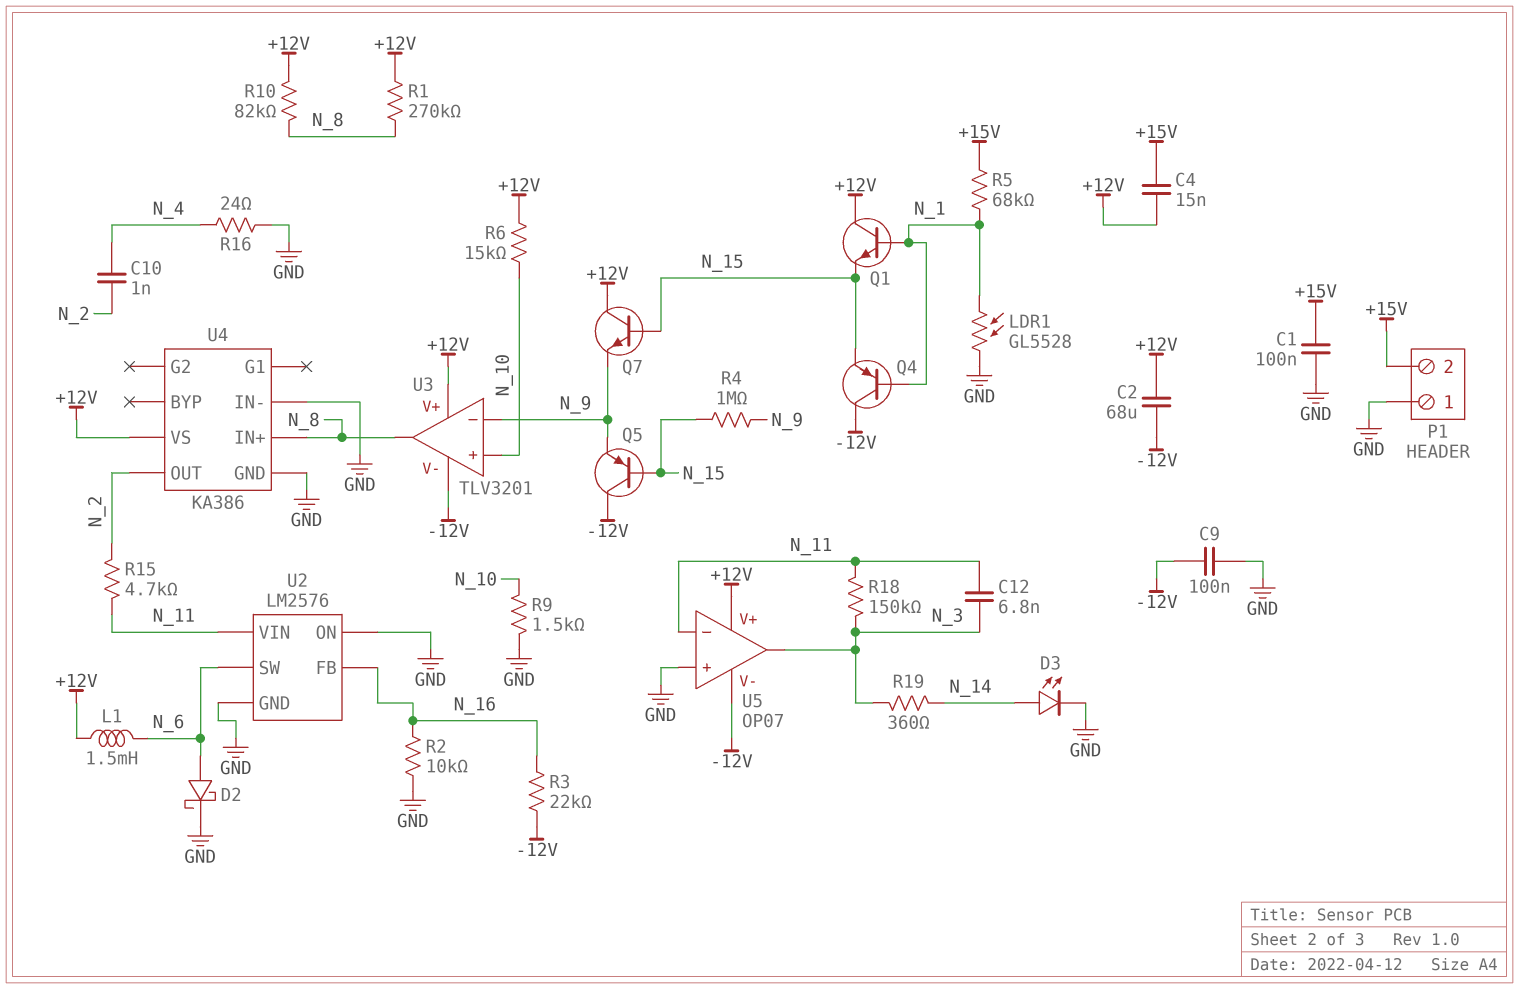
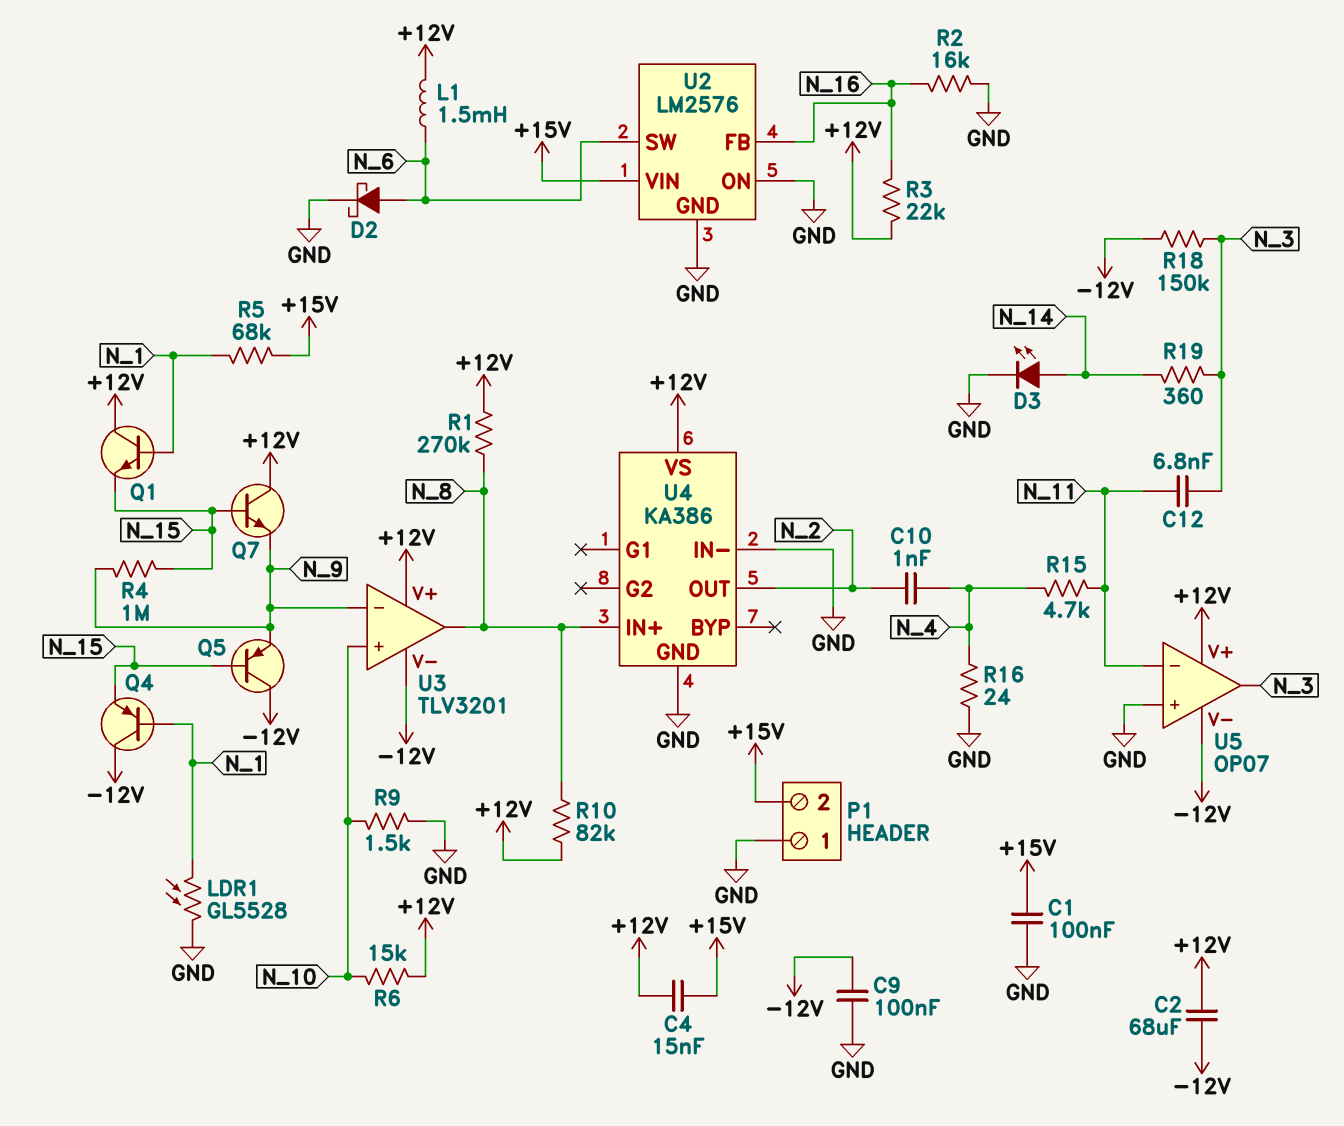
R2: 10k (GND, N_16) -> 16k (GND, N_16)
R3: 22k (-12V, N_16) -> 22k (+12V, N_16)
R15: 4.7k (N_2, N_11) -> 4.7k (N_4, N_11)
R18: 150k (N_3, N_11) -> 150k (-12V, N_3)
U2 pin VIN: N_11 -> +15V

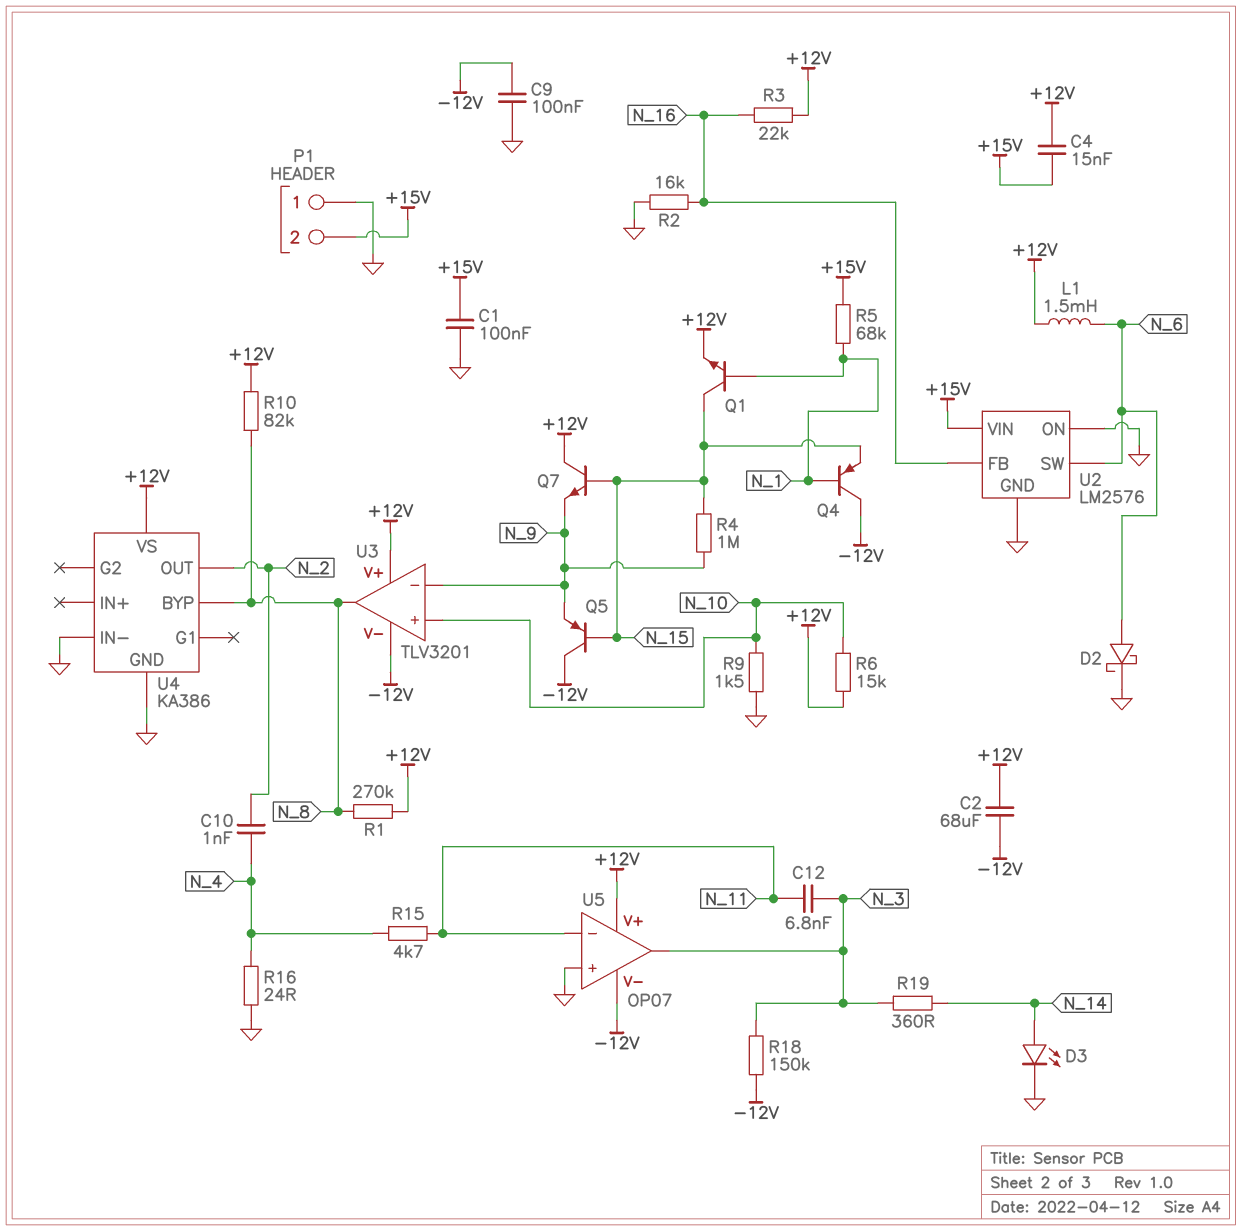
LDR1: GL5528 (GND, N_1) -> none
Q1: NPN (B N_1, C +12V, E N_15) -> NPN (B N_1, C N_15, E +12V)
U4 pin BYP: none -> N_8
U4 pin IN+: N_8 -> none

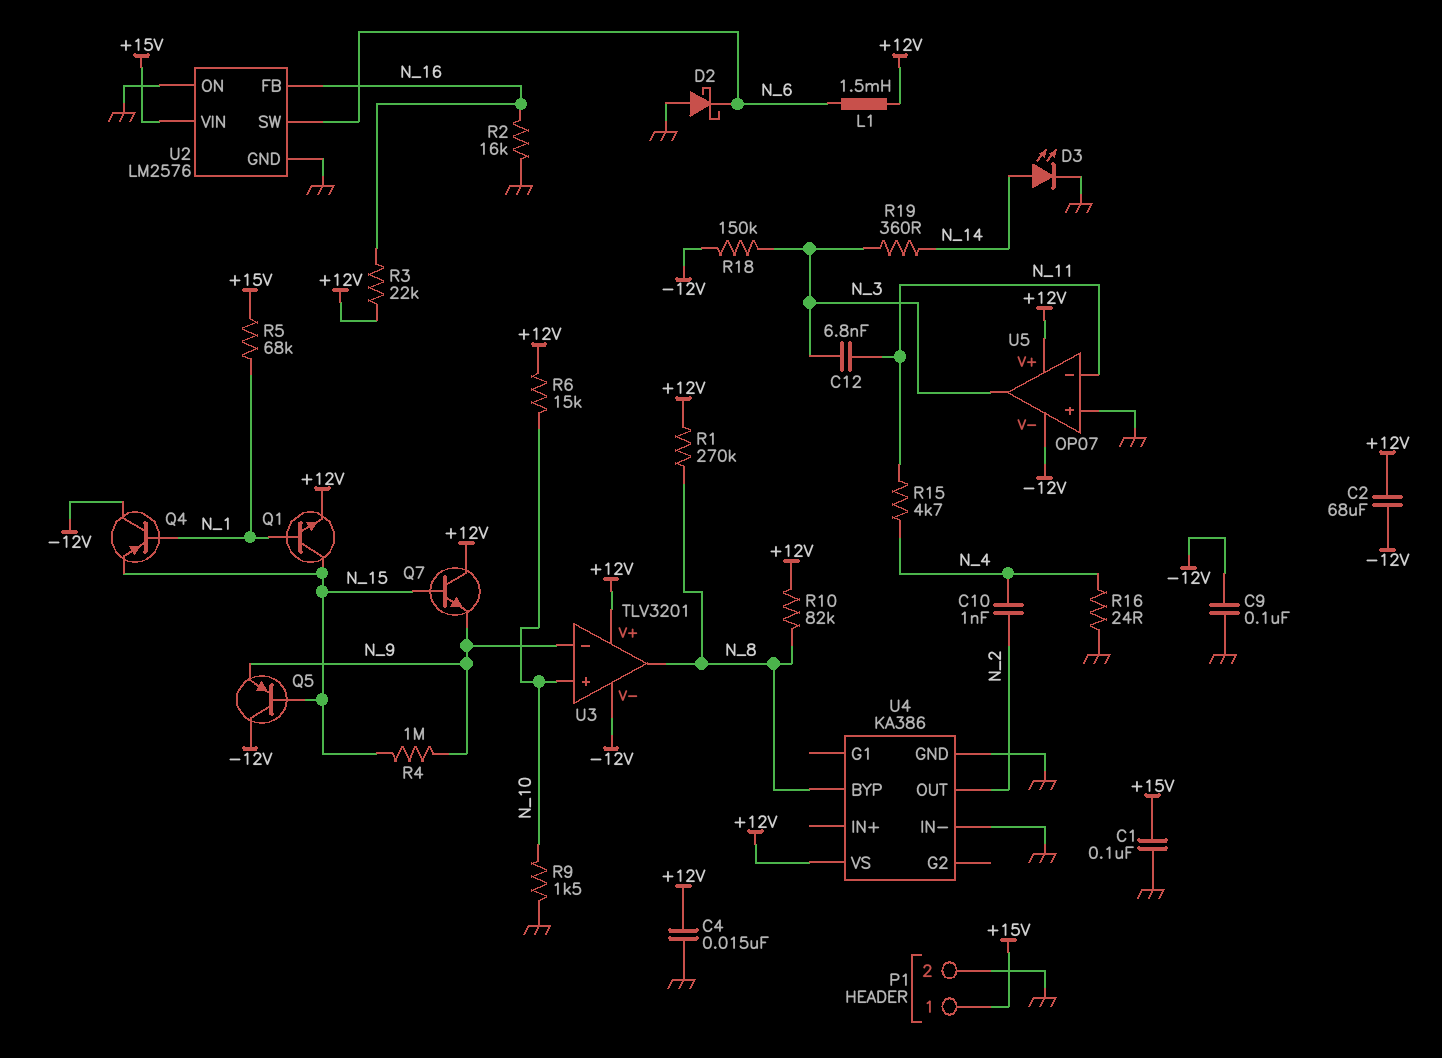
C4: 15nF (+12V, +15V) -> 15nF (+12V, GND)
D2: schottky (A N_6, K GND) -> schottky (A GND, K N_6)
P1 pin 1: GND -> +15V
P1 pin 2: +15V -> GND

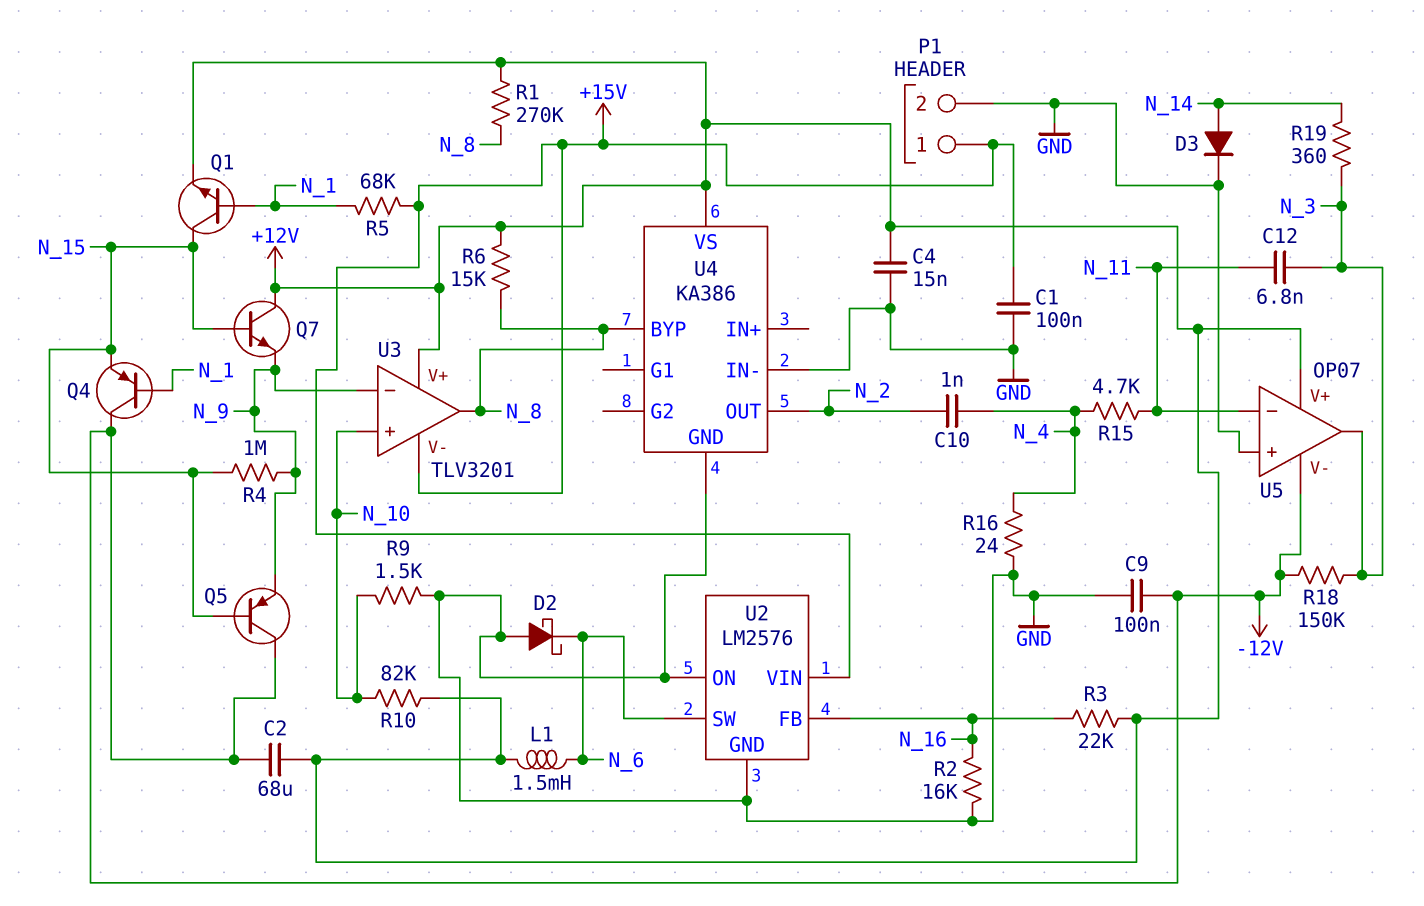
D3: LED (A N_14, K GND) -> diode (A N_14, K GND)
R6: 15k (+12V, N_10) -> 15k (+12V, N_8)
R10: 82k (+12V, N_8) -> 82k (+12V, N_10)
U3 pin V-: -12V -> +15V

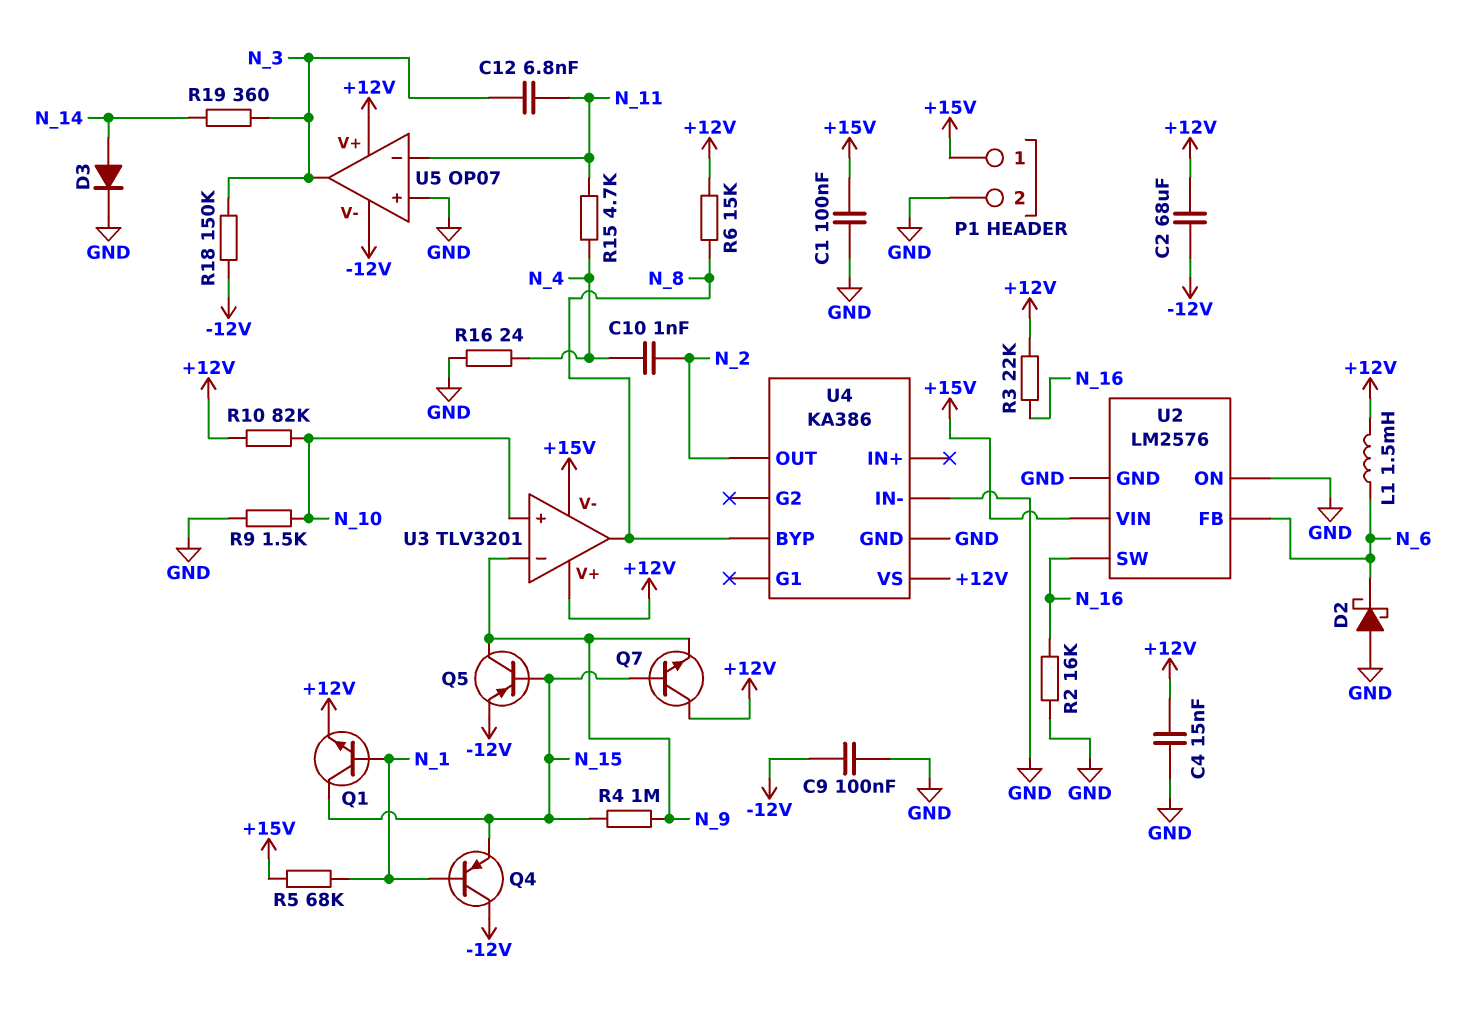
Q5: PNP (B N_15, C -12V, E N_9) -> PNP (B N_15, C N_9, E -12V)
R1: 270k (+12V, N_8) -> none
U2 pin FB: N_16 -> N_6
U2 pin SW: N_6 -> N_16

